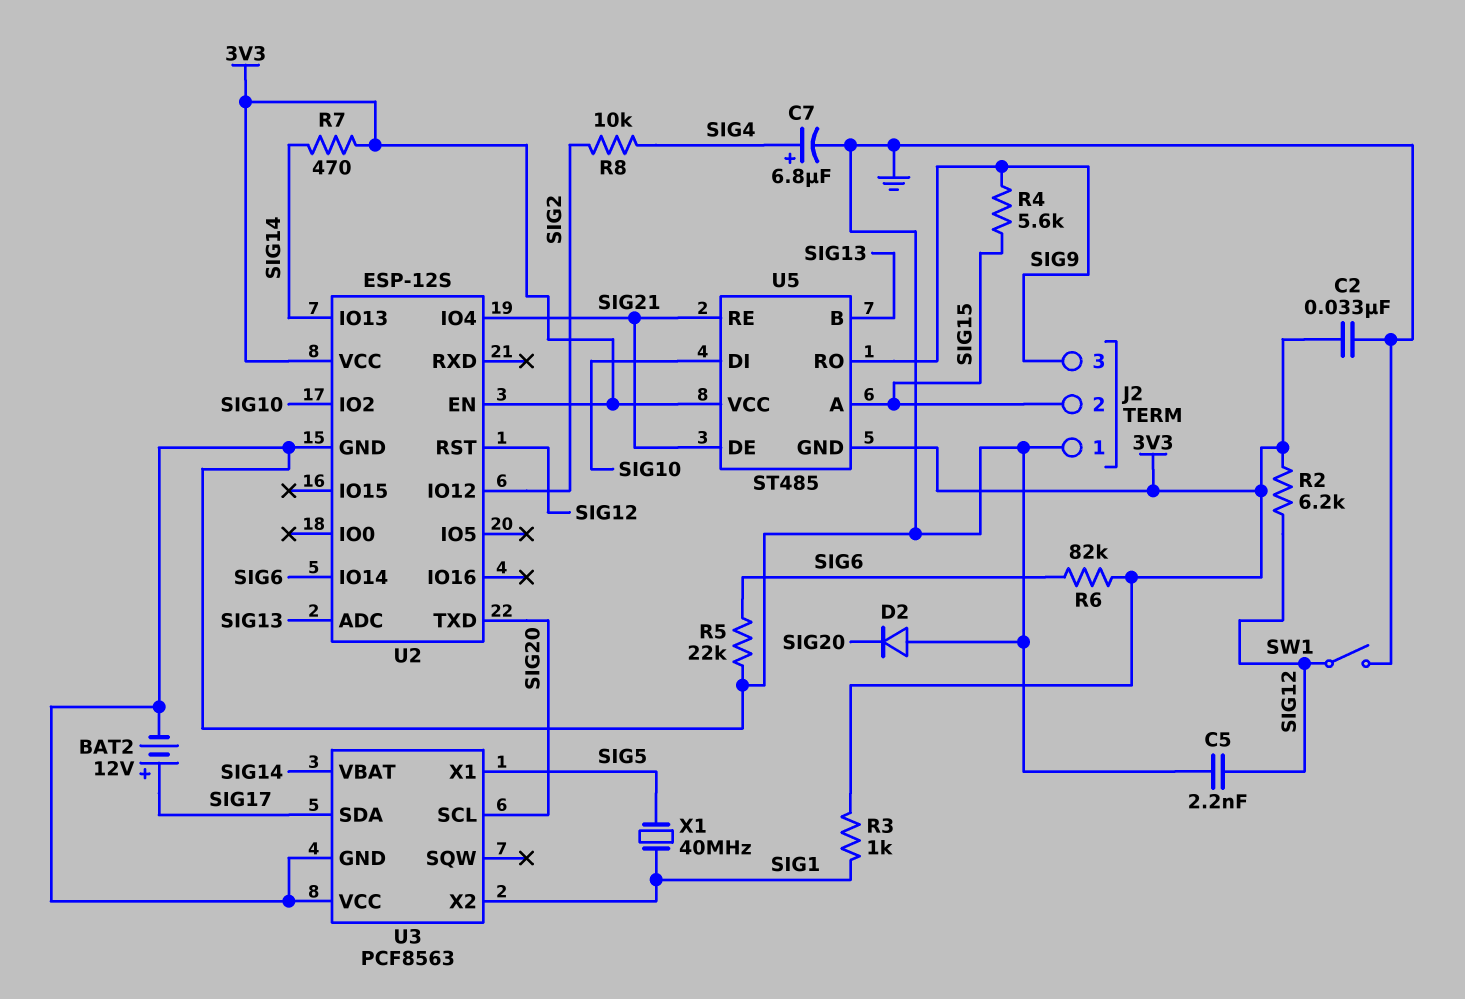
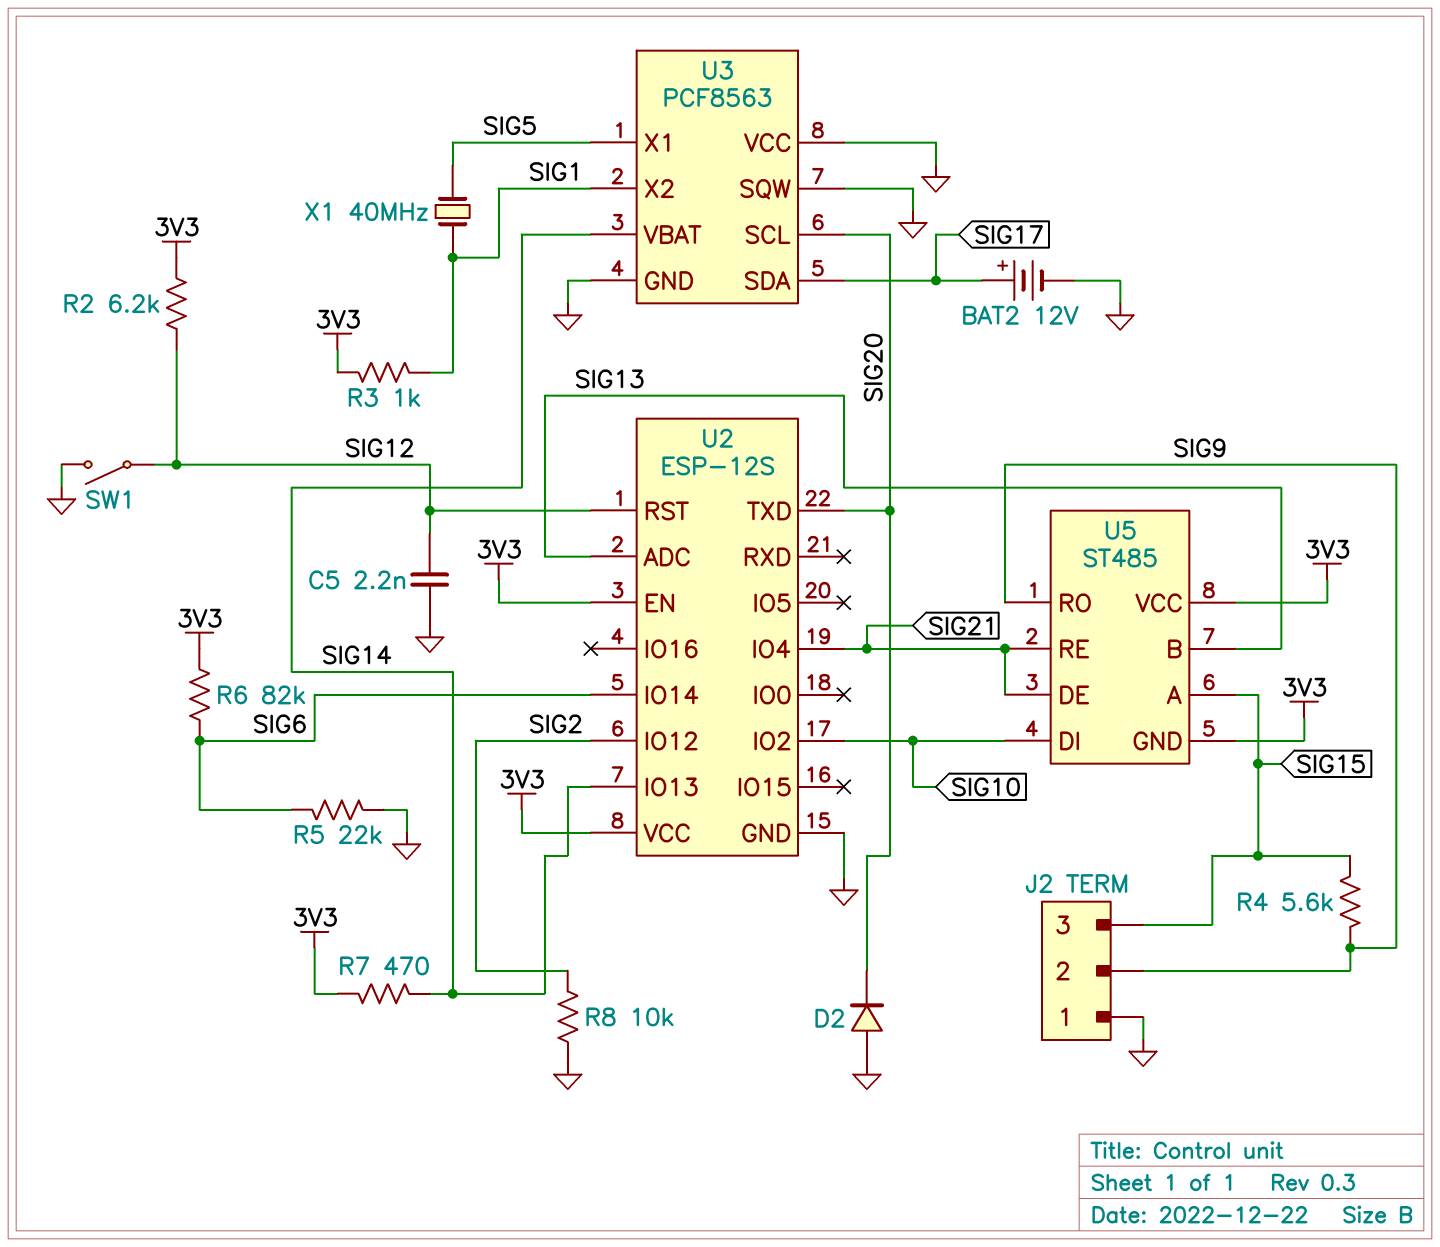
C2: 33nF (3V3, GND) -> none
C7: 6.8uF (plus SIG4, minus GND) -> none
J2 pin 2: SIG15 -> SIG9
J2 pin 3: SIG9 -> SIG15
R8: 10k (SIG2, SIG4) -> 10k (GND, SIG2)
U3 pin SQW: none -> GND

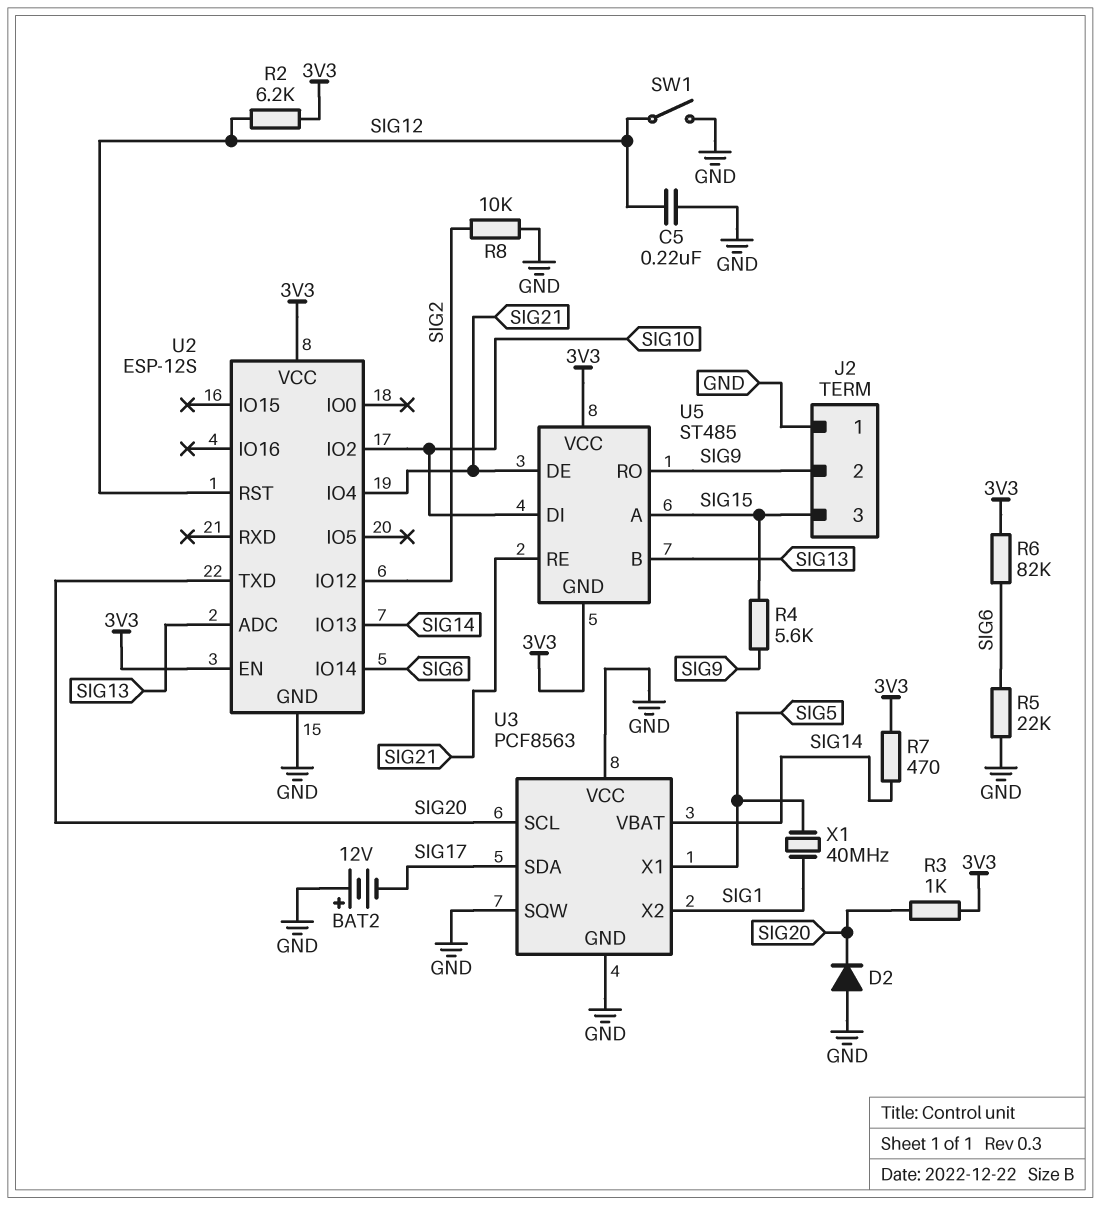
BAT2: 12V (plus SIG17, minus GND) -> 12V (plus GND, minus SIG17)
C5: 2.2nF (GND, SIG12) -> 220nF (GND, SIG12)
R3: 1k (3V3, SIG1) -> 1k (3V3, SIG20)

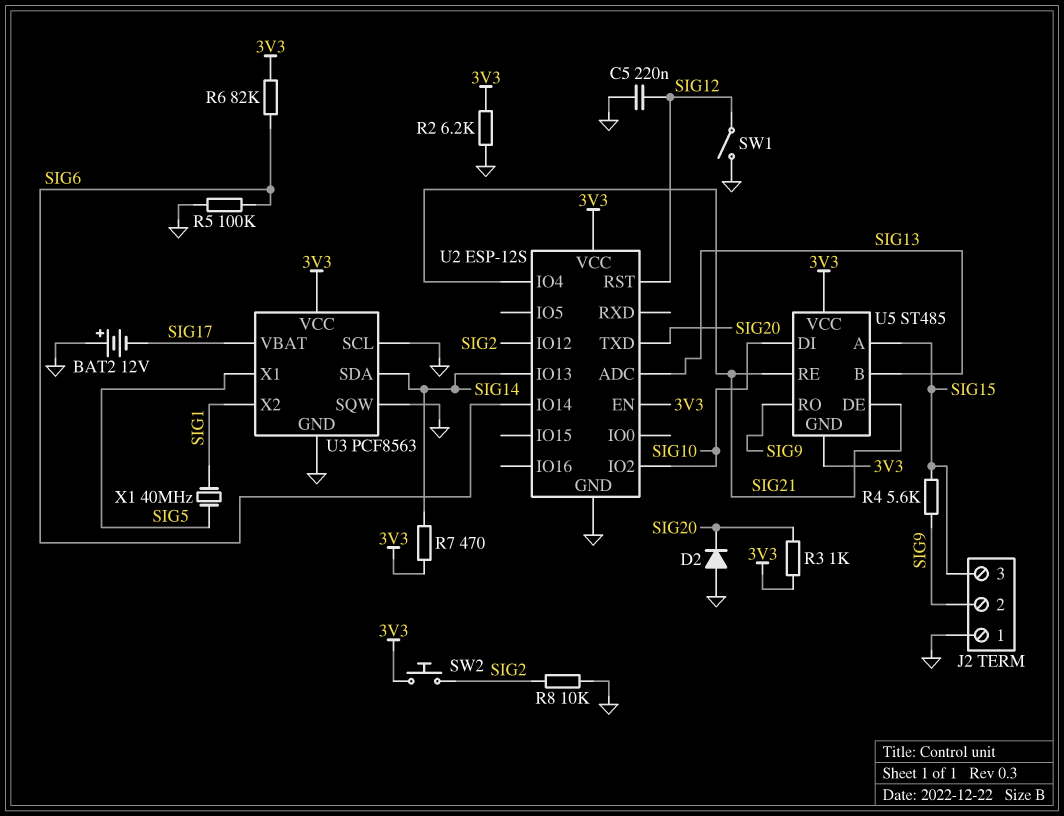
R2: 6.2k (3V3, SIG12) -> 6.2k (3V3, GND)
R5: 22k (GND, SIG6) -> 100k (GND, SIG6)
SW2: none -> button (3V3, SIG2)
U3 pin SCL: SIG20 -> GND
U3 pin SDA: SIG17 -> SIG14
U3 pin VBAT: SIG14 -> SIG17
U3 pin VCC: GND -> 3V3

